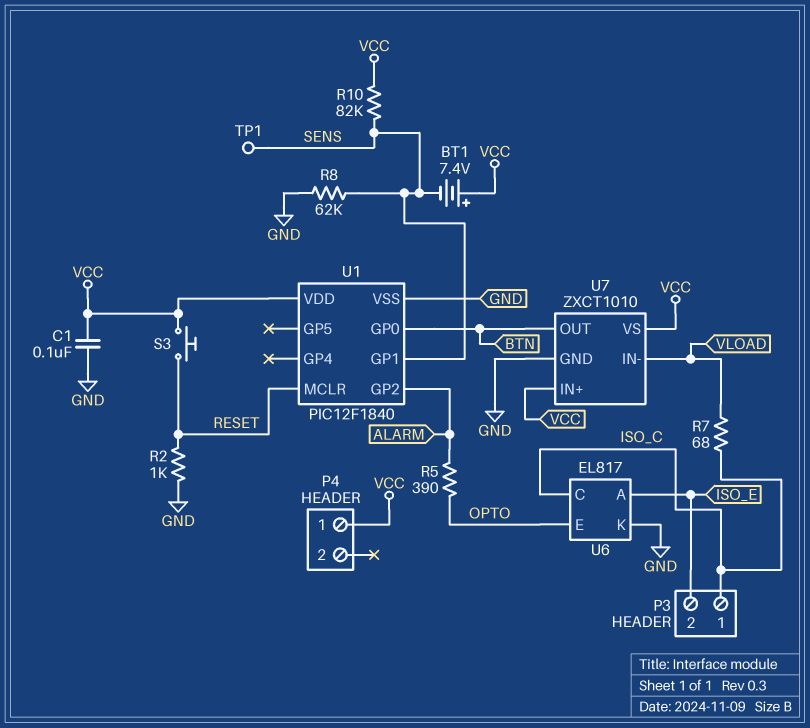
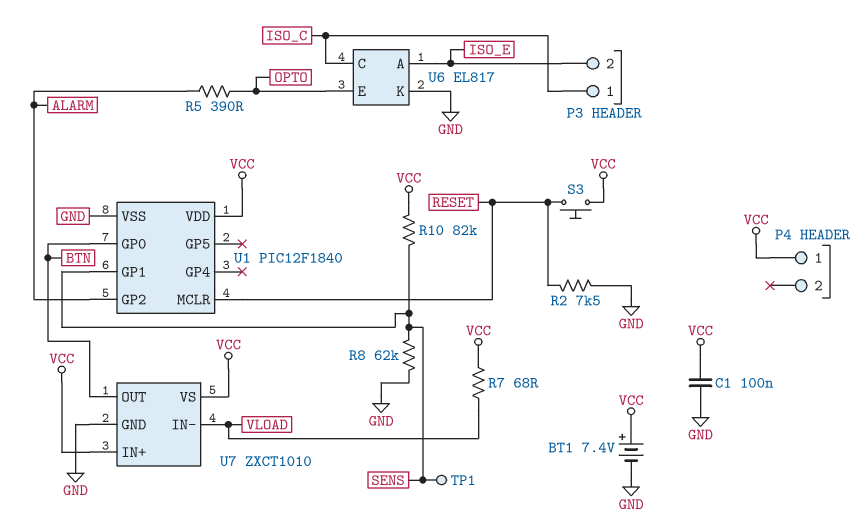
BT1: 7.4V (plus VCC, minus SENS) -> 7.4V (plus VCC, minus GND)
R2: 1k (GND, RESET) -> 7.5k (GND, RESET)
R7: 68 (ISO_C, VLOAD) -> 68 (VCC, VLOAD)

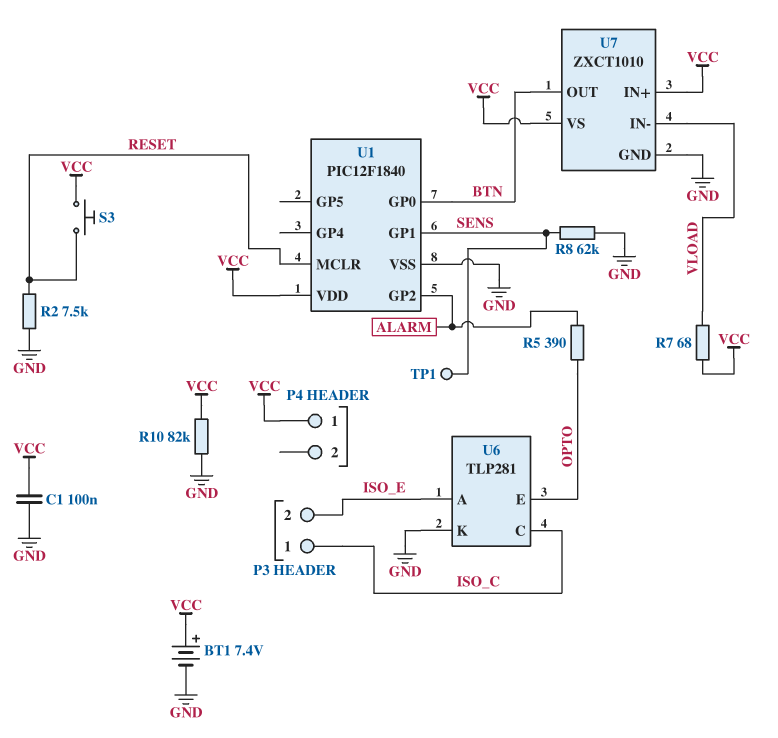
R10: 82k (SENS, VCC) -> 82k (GND, VCC)
U6: EL817 -> TLP281

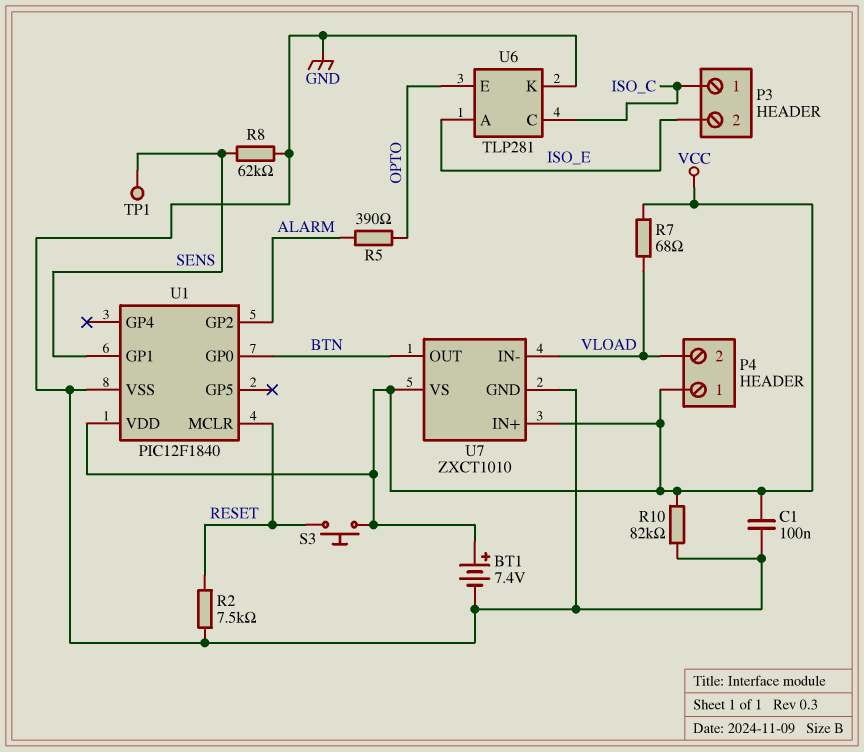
P4 pin 2: none -> VLOAD

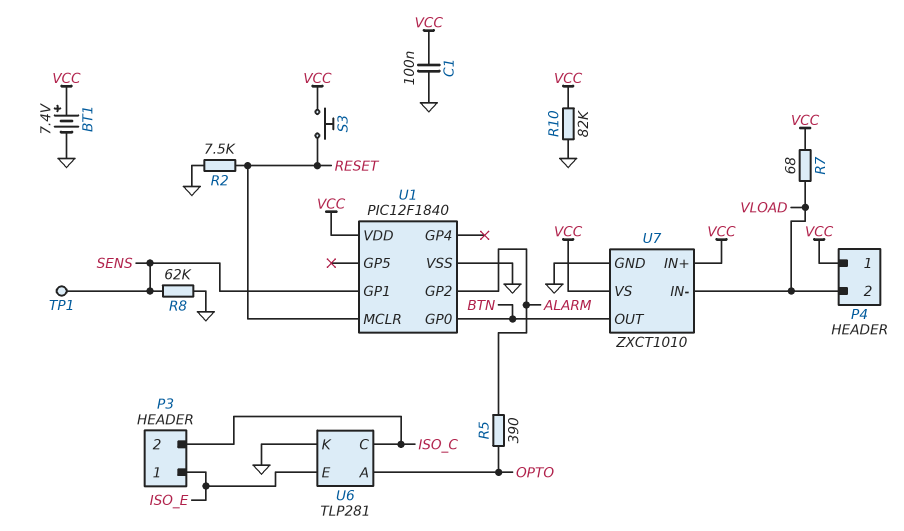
P3 pin 1: ISO_C -> ISO_E
P3 pin 2: ISO_E -> ISO_C
U6 pin A: ISO_E -> OPTO
U6 pin E: OPTO -> ISO_E

